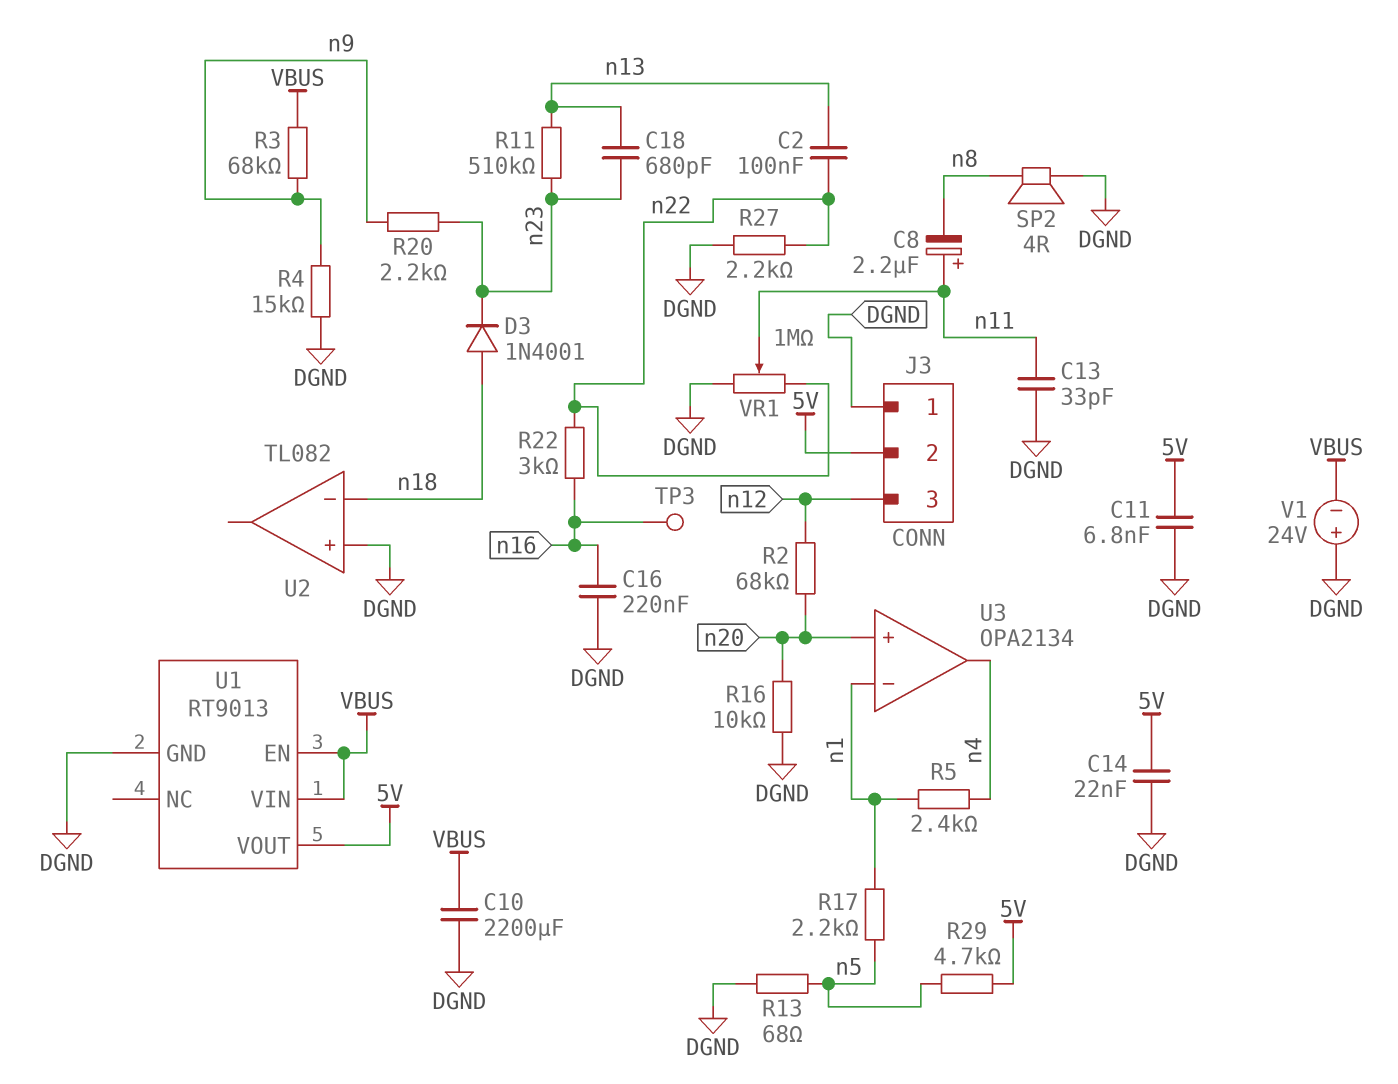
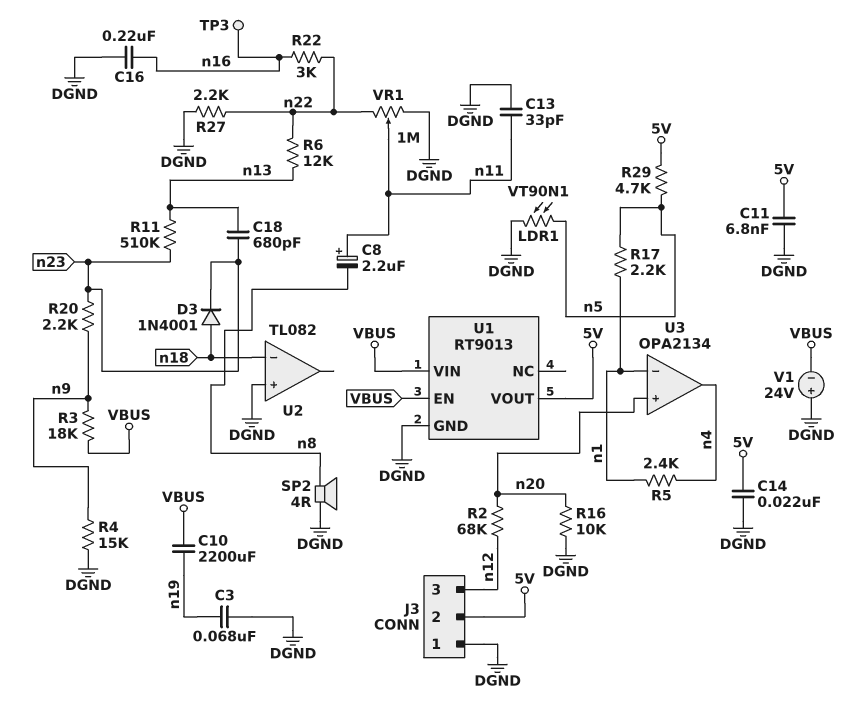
C2: 100nF (n13, n22) -> none
C3: none -> 68nF (DGND, n19)
C10: 2200uF (DGND, VBUS) -> 2200uF (VBUS, n19)
LDR1: none -> VT90N1 (DGND, n5)
R3: 68k (VBUS, n9) -> 18k (VBUS, n9)
R6: none -> 12k (n13, n22)
R13: 68 (DGND, n5) -> none

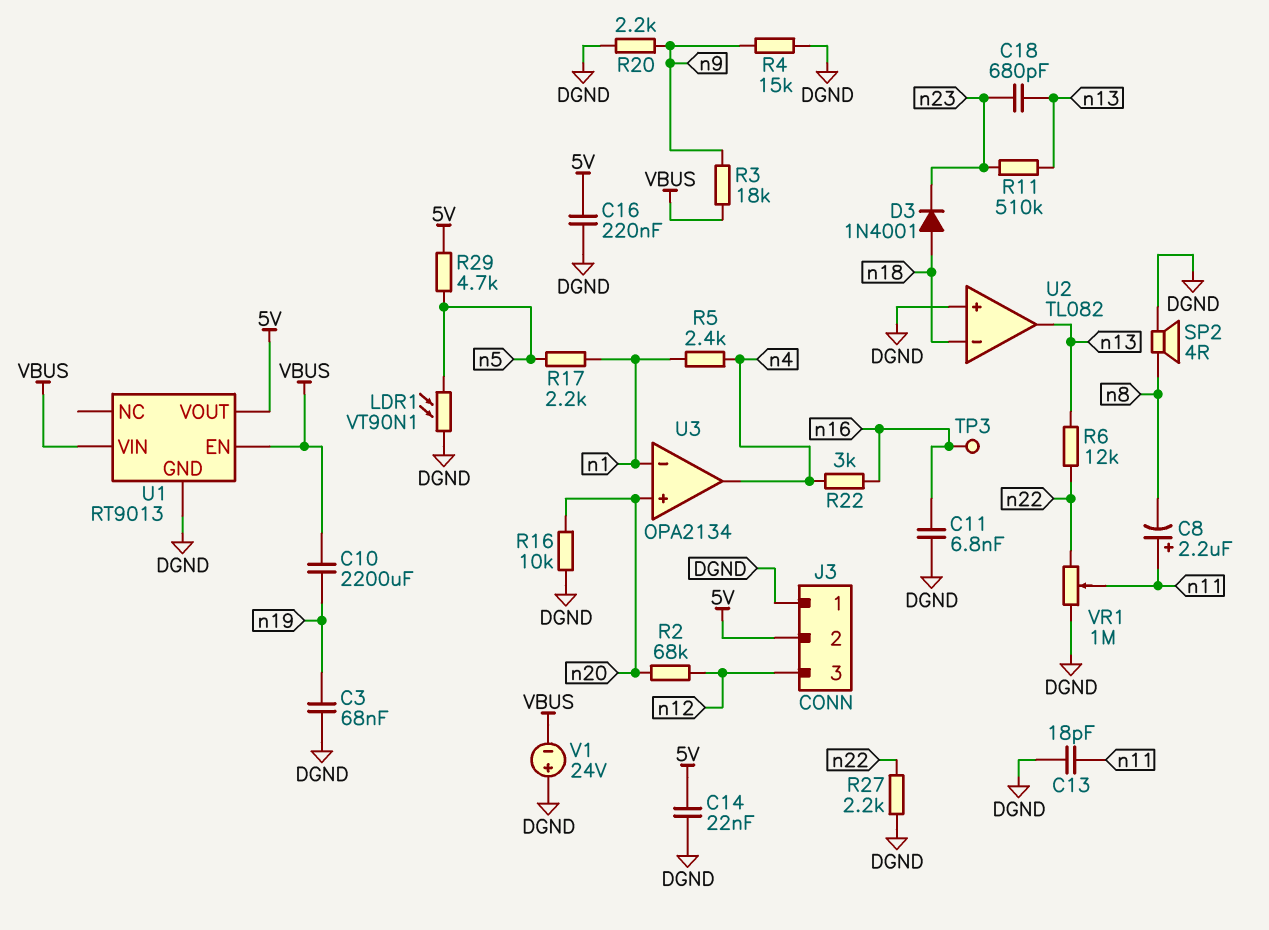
C11: 6.8nF (5V, DGND) -> 6.8nF (DGND, n16)
C13: 33pF (DGND, n11) -> 18pF (DGND, n11)
C16: 220nF (DGND, n16) -> 220nF (5V, DGND)
R20: 2.2k (n9, n23) -> 2.2k (DGND, n9)
R22: 3k (n16, n22) -> 3k (n4, n16)
U2 pin out: none -> n13

